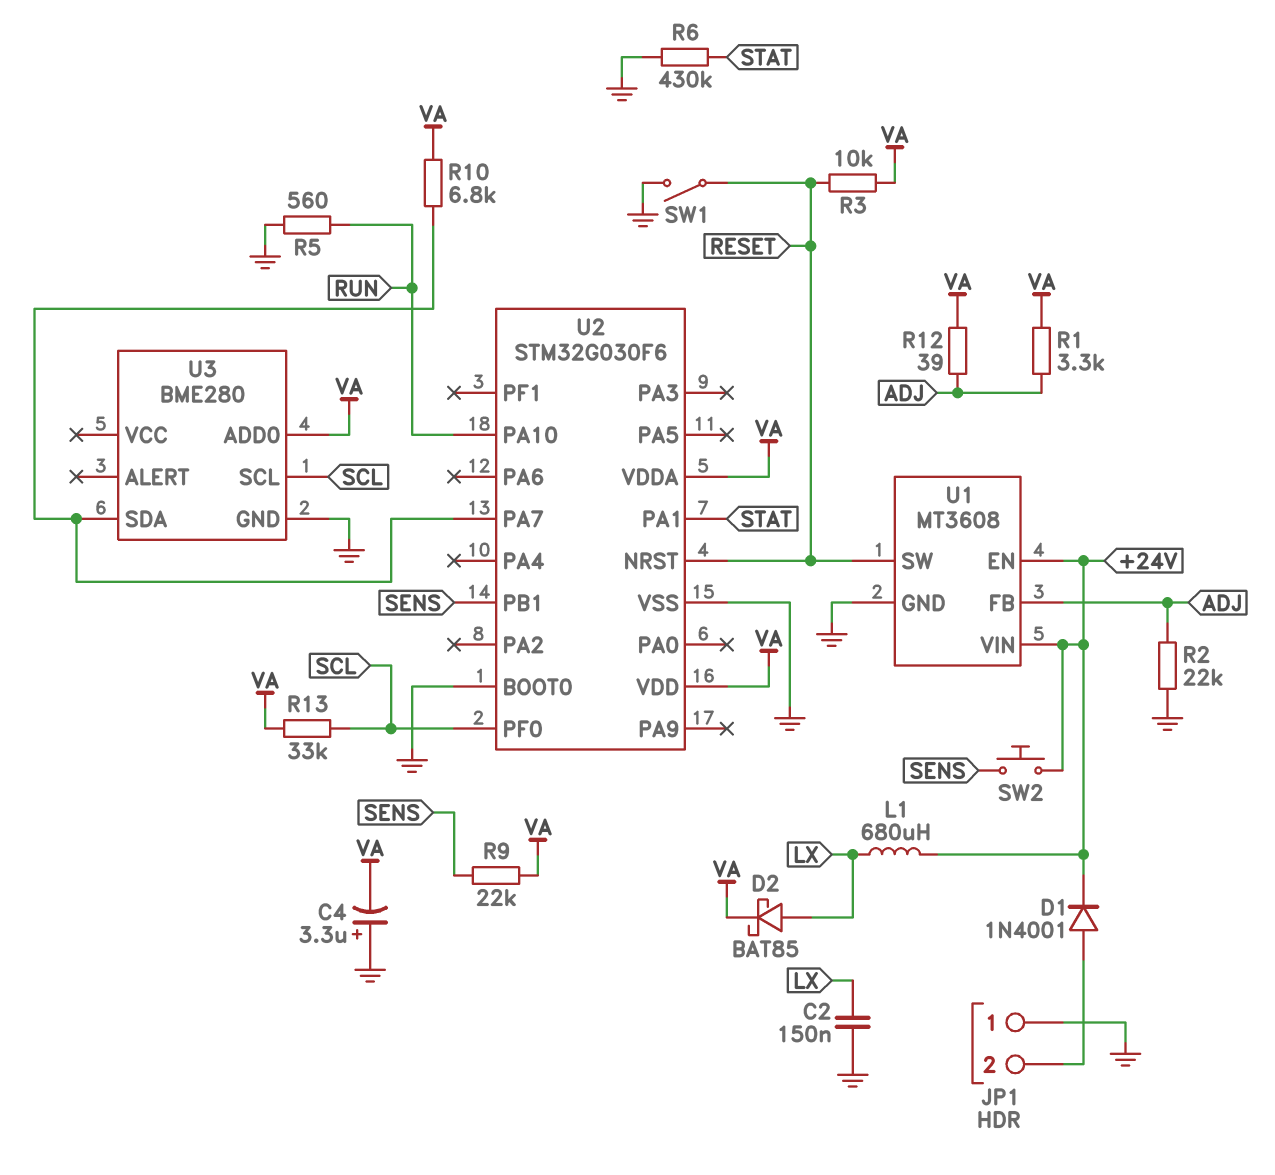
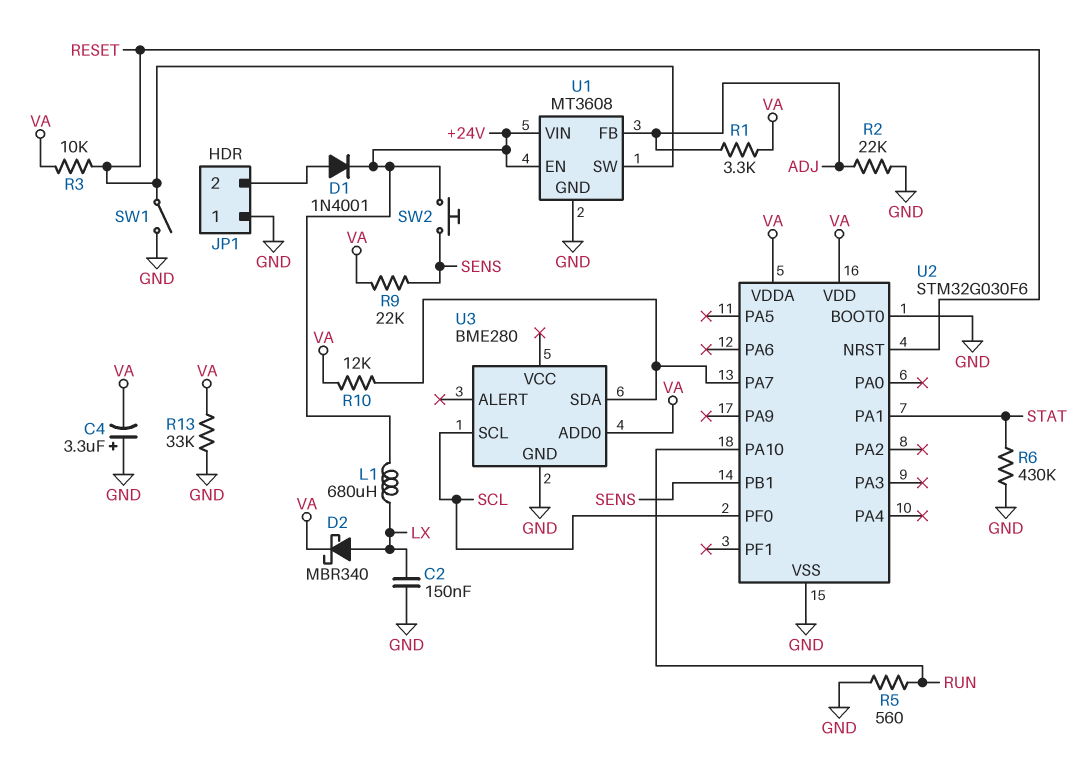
D2: schottky BAT85 (A LX, K VA) -> schottky MBR340 (A LX, K VA)
R10: 6.8k (U2/PA7, VA) -> 12k (U2/PA7, VA)
R12: 39 (ADJ, VA) -> none
R13: 33k (SCL, VA) -> 33k (GND, VA)

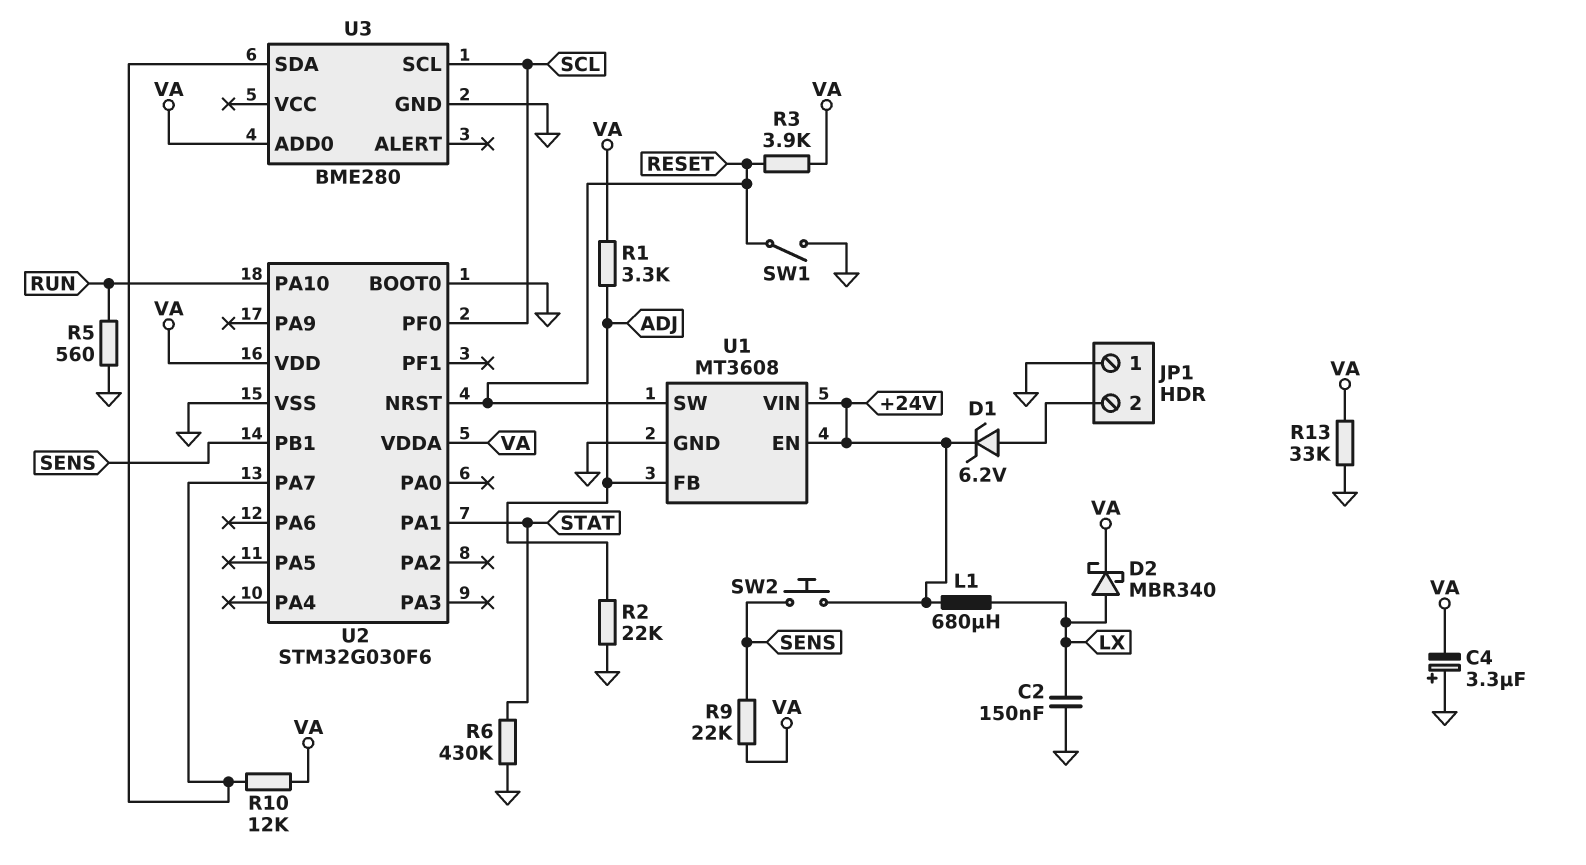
D1: diode 1N4001 (A JP1/2, K +24V) -> zener 6.2V (A JP1/2, K +24V)
R3: 10k (RESET, VA) -> 3.9k (RESET, VA)

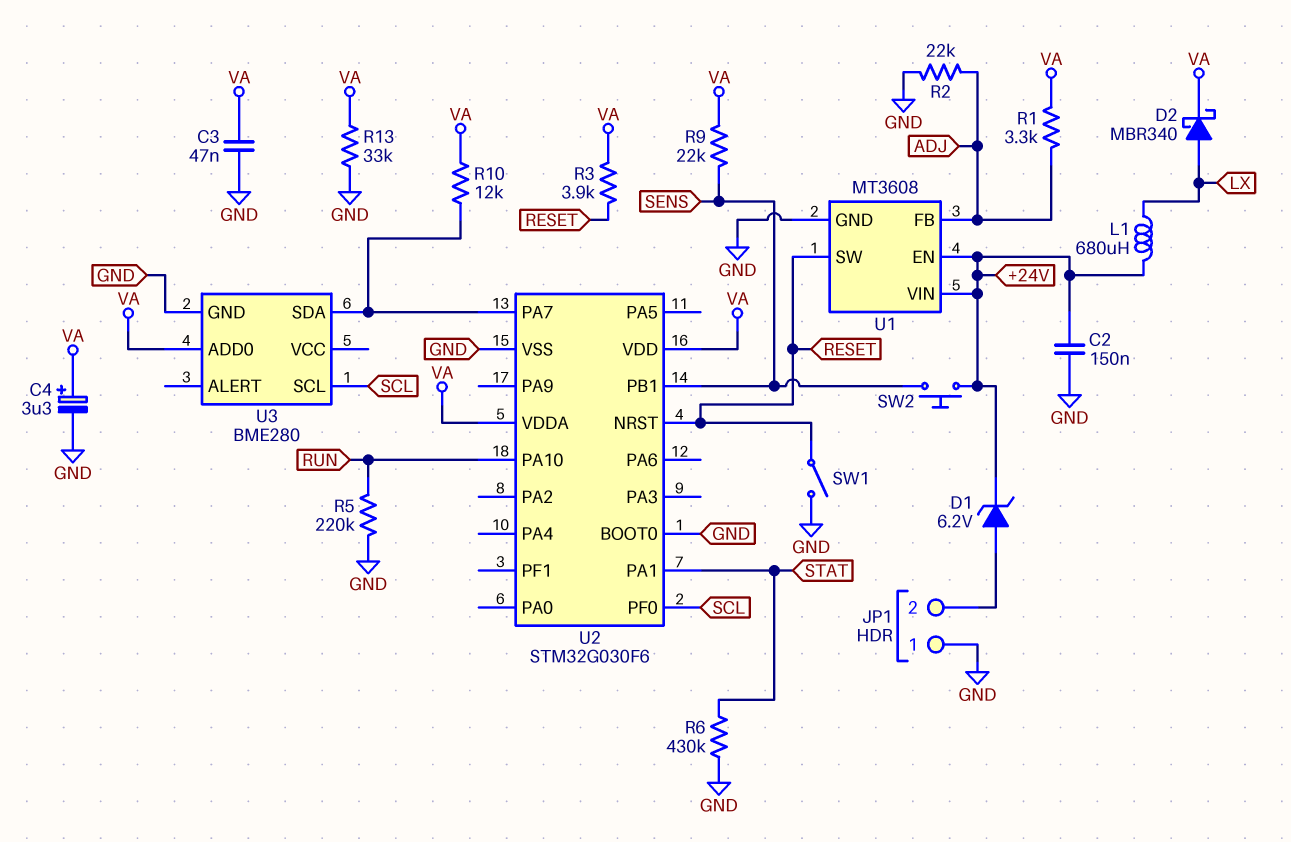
C2: 150nF (GND, LX) -> 150nF (+24V, GND)
C3: none -> 47nF (GND, VA)
C4: 3.3uF (plus GND, minus VA) -> 3.3uF (plus VA, minus GND)
R5: 560 (GND, RUN) -> 220k (GND, RUN)

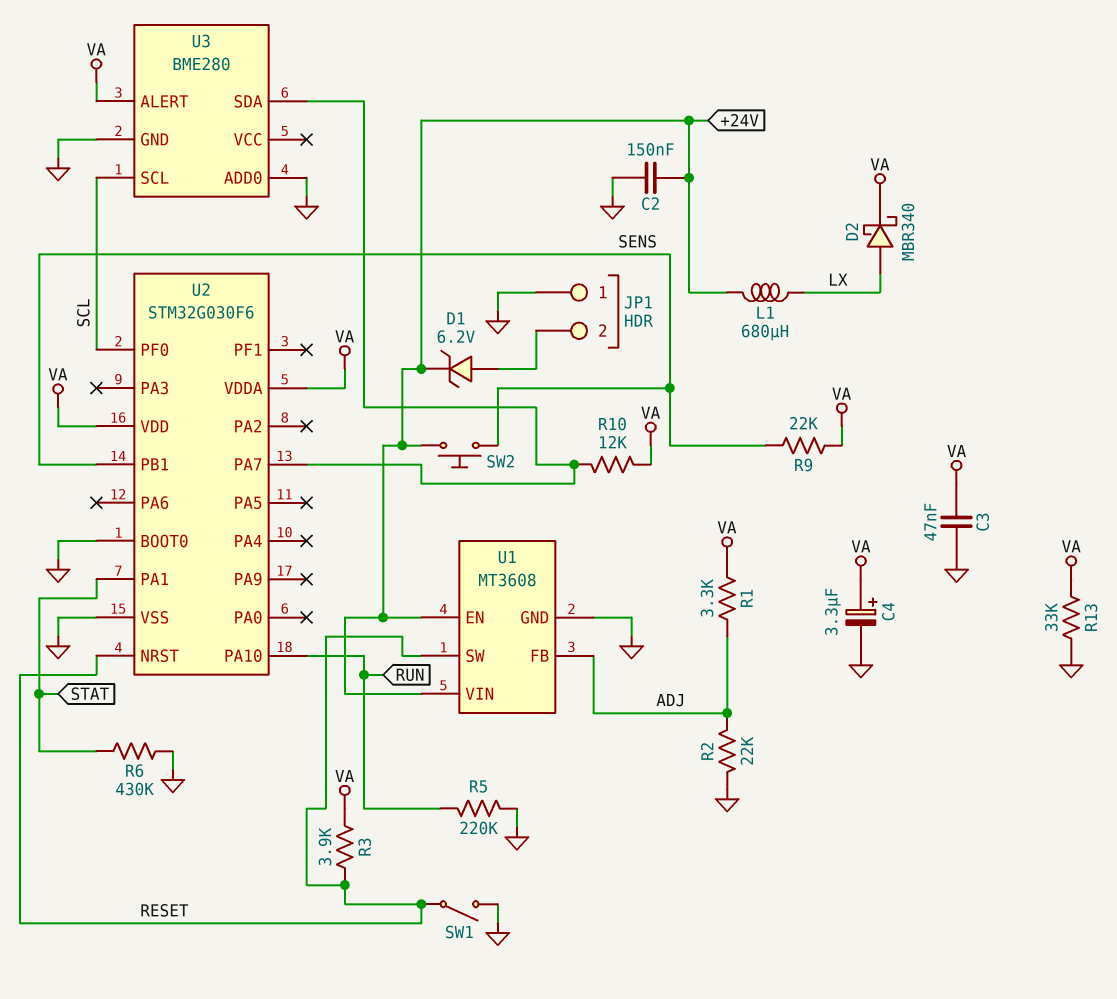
U3 pin ADD0: VA -> GND
U3 pin ALERT: none -> VA

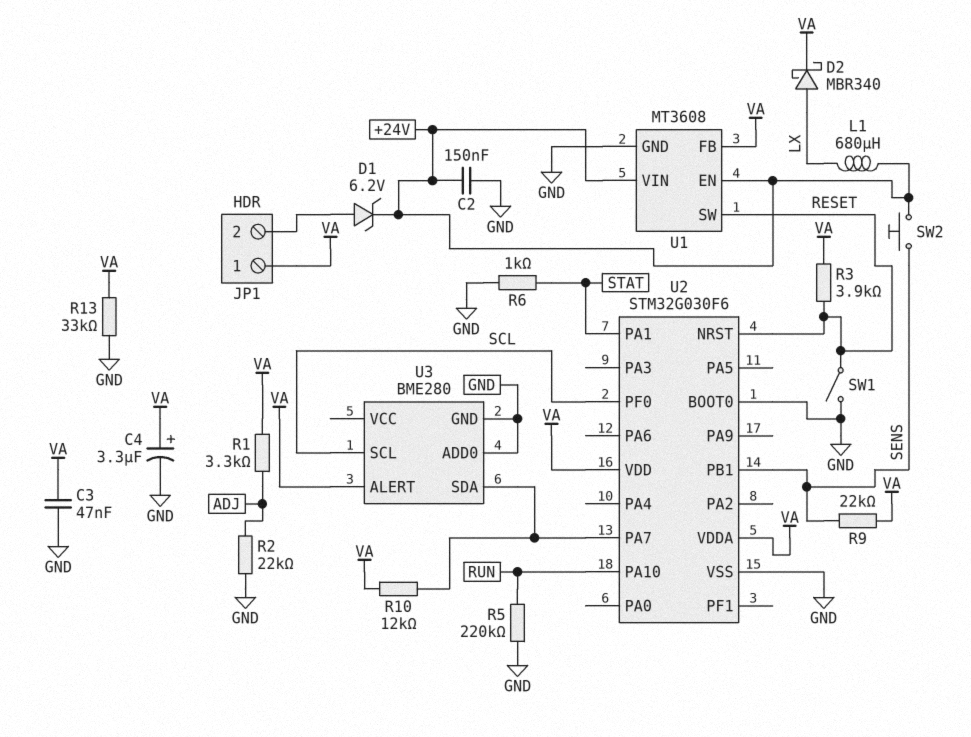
JP1 pin 1: GND -> VA
R6: 430k (GND, STAT) -> 1k (GND, STAT)
U1 pin FB: ADJ -> VA

